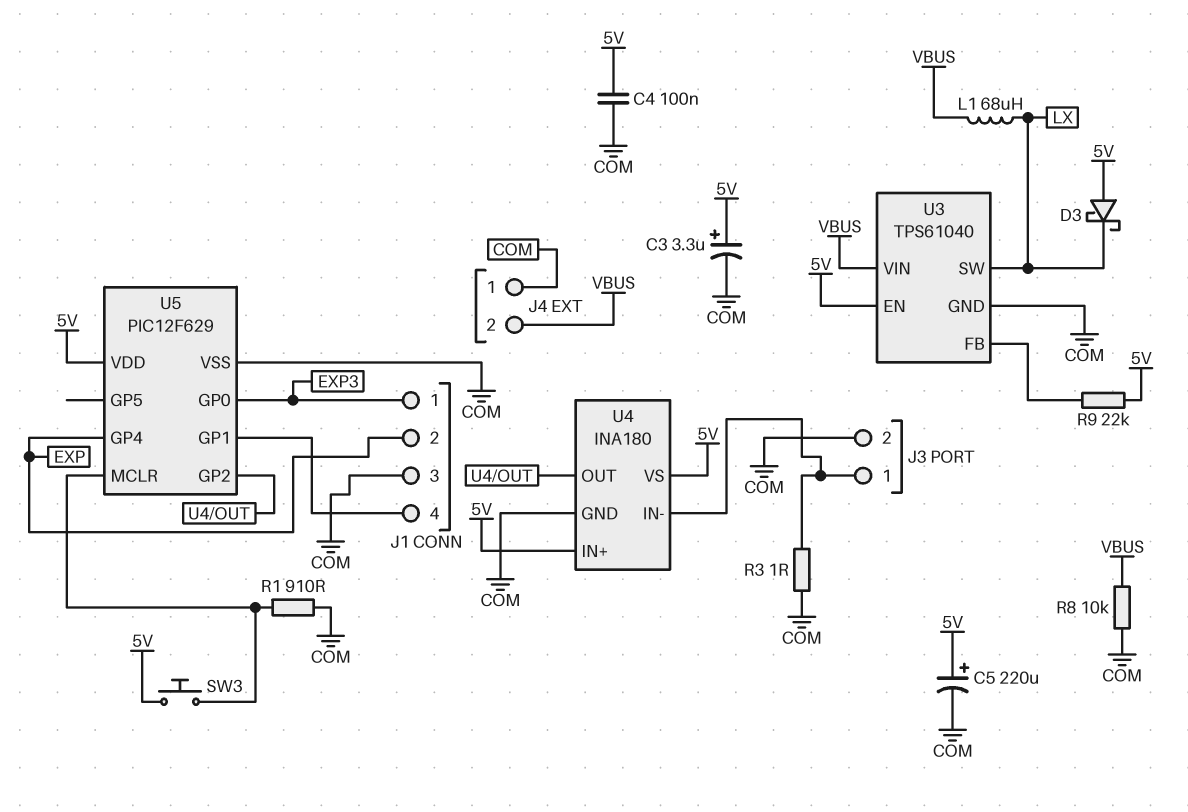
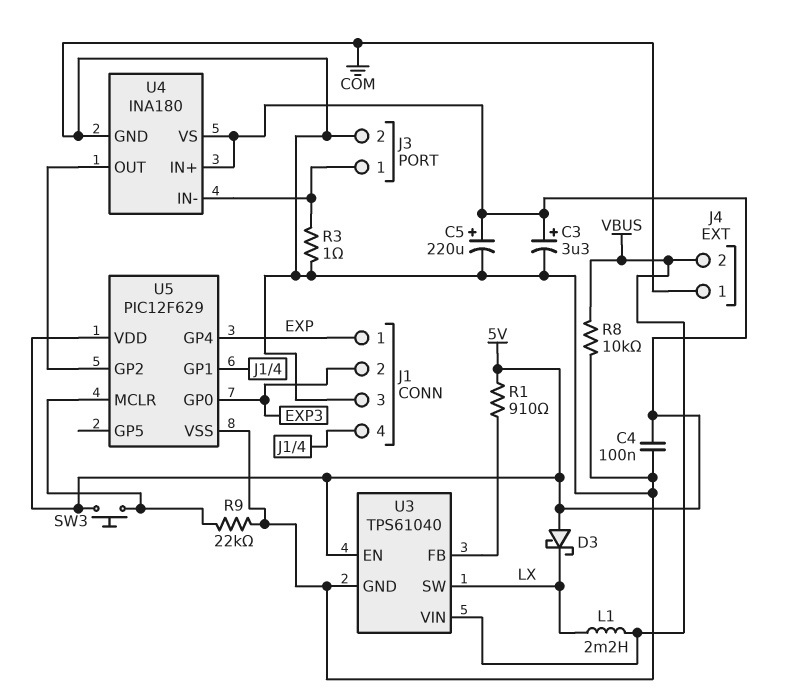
J1 pin 1: EXP3 -> EXP
J1 pin 2: EXP -> EXP3
L1: 68uH (LX, VBUS) -> 2.2mH (LX, VBUS)
R1: 910 (COM, U5/MCLR) -> 910 (5V, U3/FB)
R9: 22k (5V, U3/FB) -> 22k (COM, U5/MCLR)

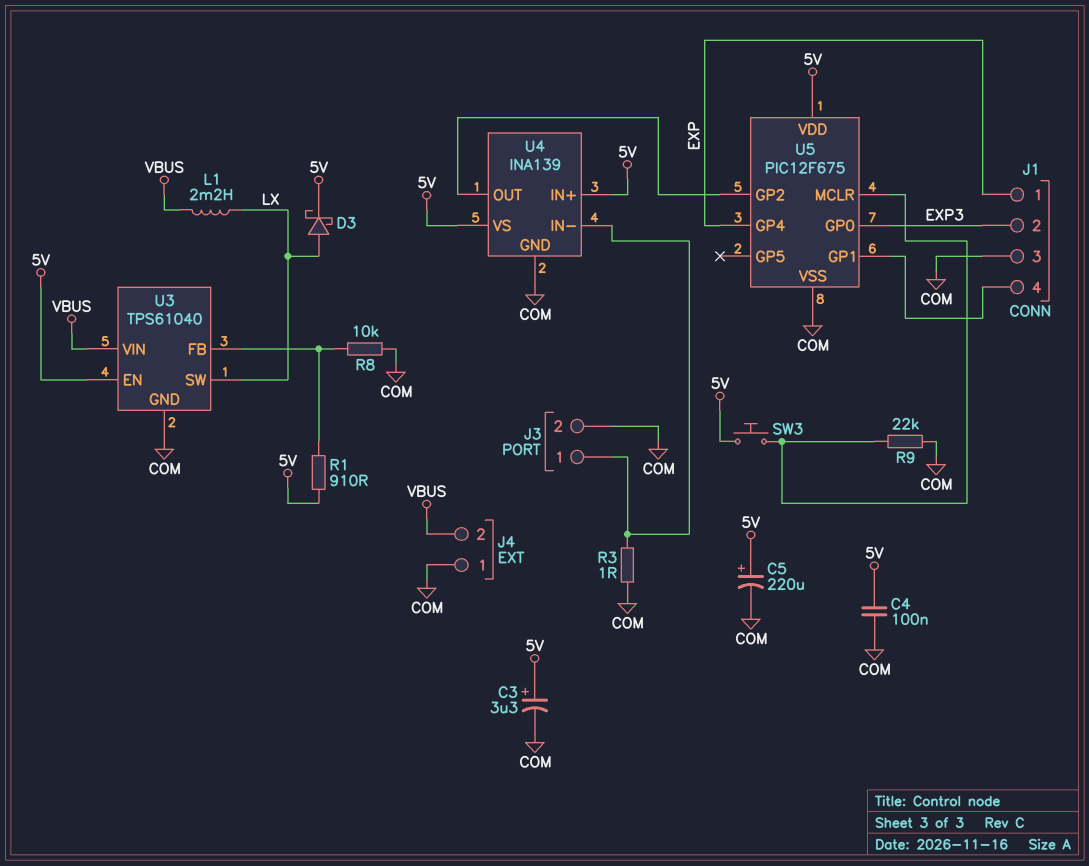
D3: schottky (A 5V, K LX) -> schottky (A LX, K 5V)
R8: 10k (COM, VBUS) -> 10k (COM, U3/FB)
U4: INA180 -> INA139
U5: PIC12F629 -> PIC12F675

